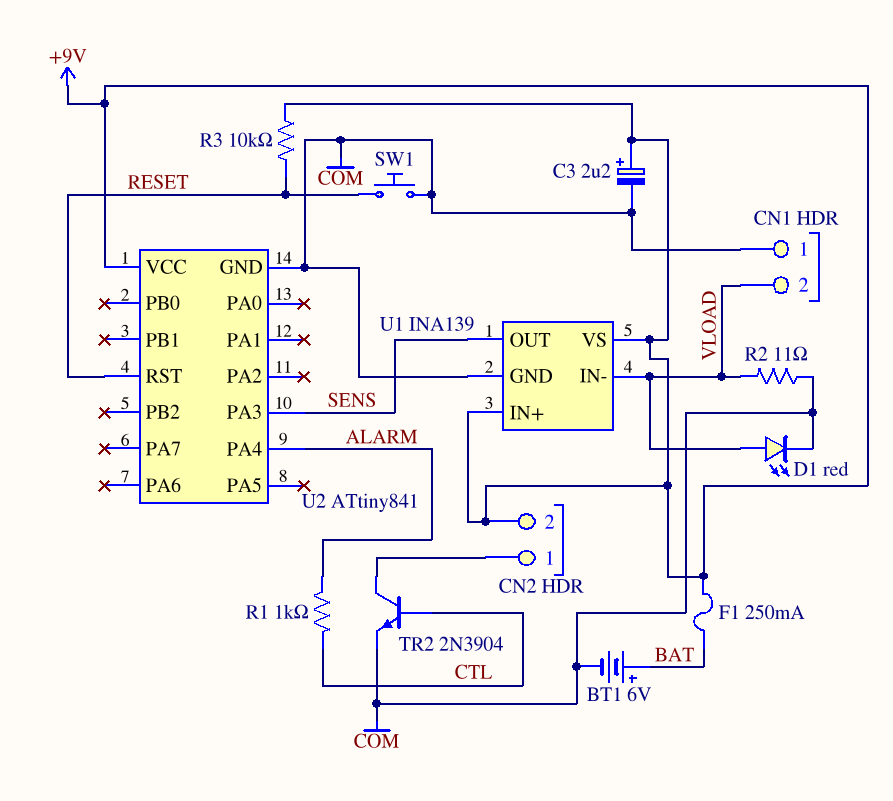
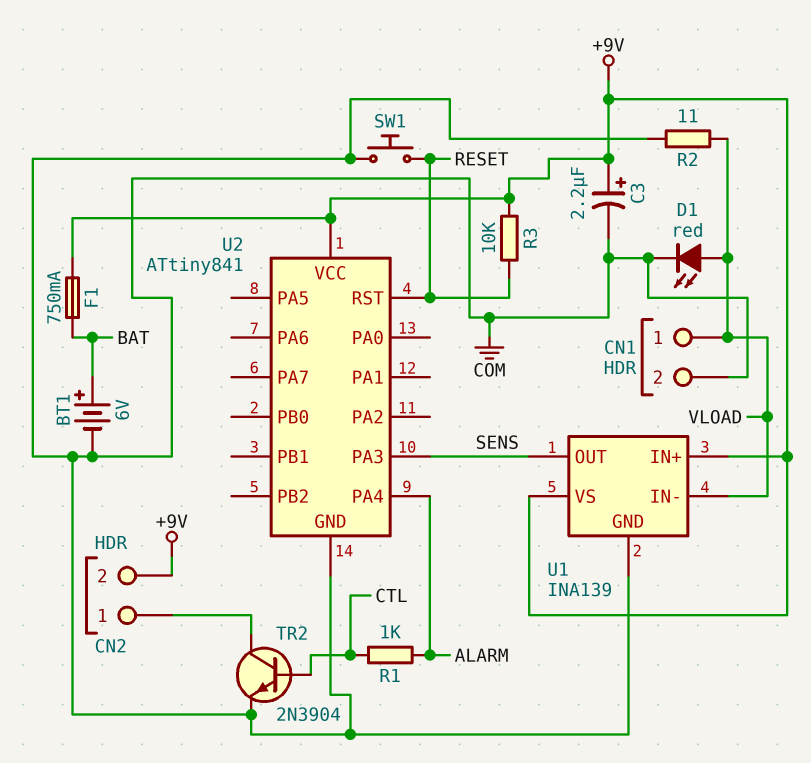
CN1 pin 1: COM -> VLOAD
CN1 pin 2: VLOAD -> COM
F1: 250mA (+9V, BAT) -> 750mA (+9V, BAT)

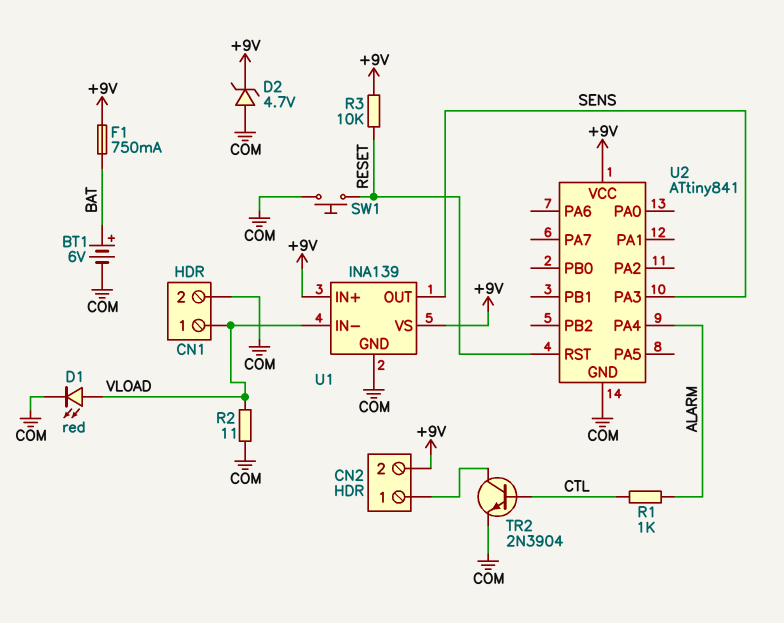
C3: 2.2uF (plus +9V, minus COM) -> none
D2: none -> zener 4.7V (A COM, K +9V)

